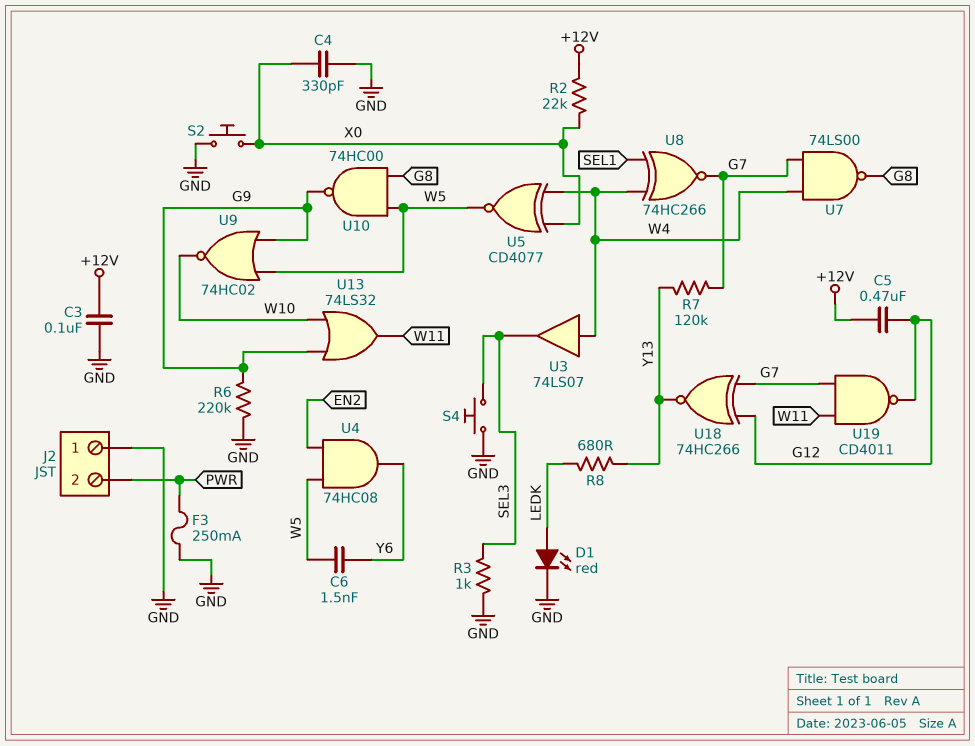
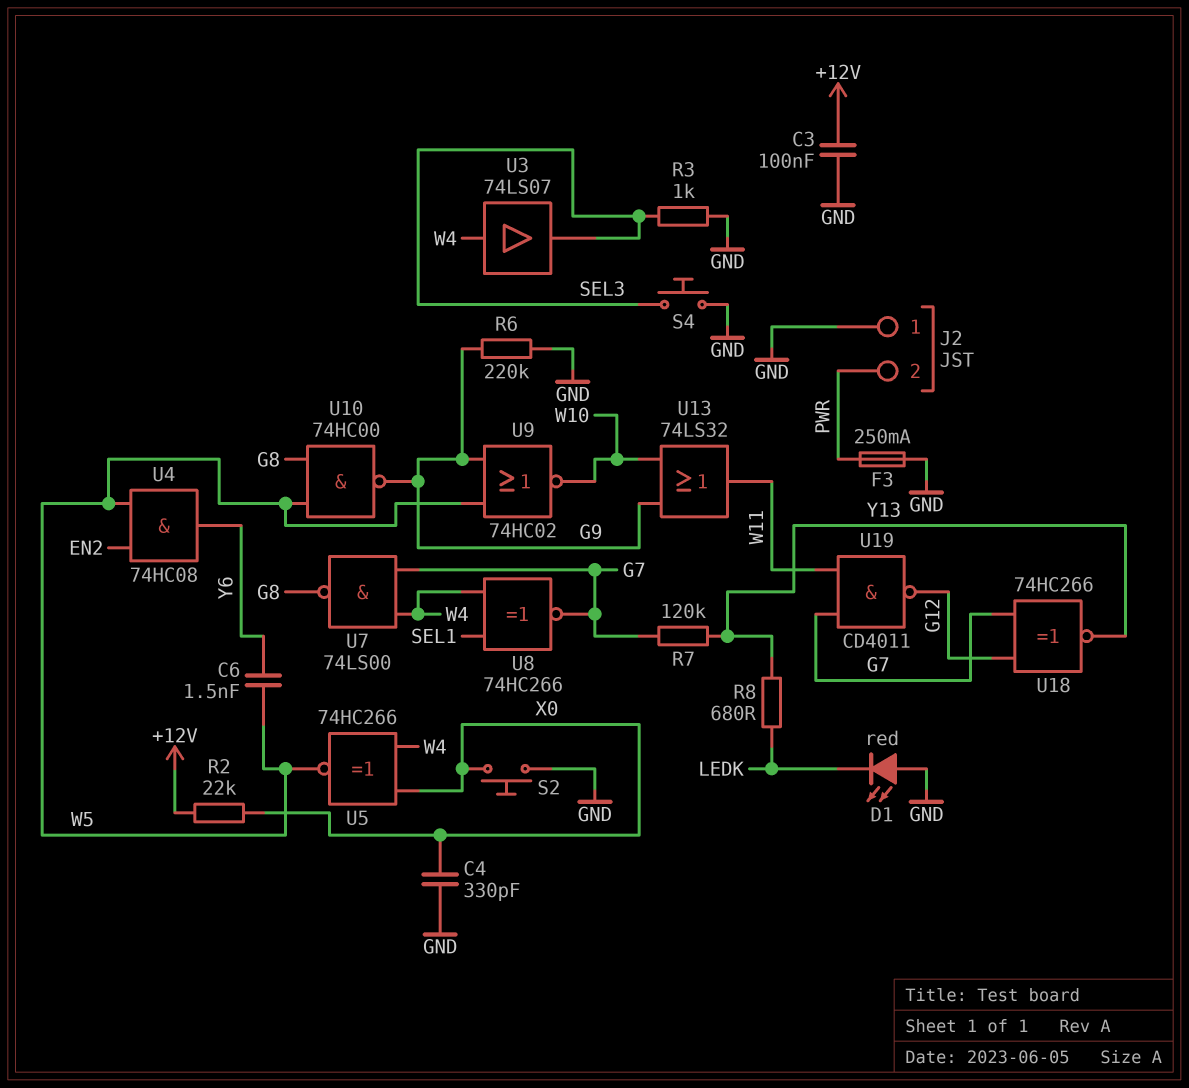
C5: 470nF (+12V, G12) -> none
D1: LED red (A LEDK, K GND) -> LED red (A GND, K LEDK)
U5: XNOR CD4077 (in W4, in X0, out W5) -> XNOR 74HC266 (in W4, in X0, out W5)

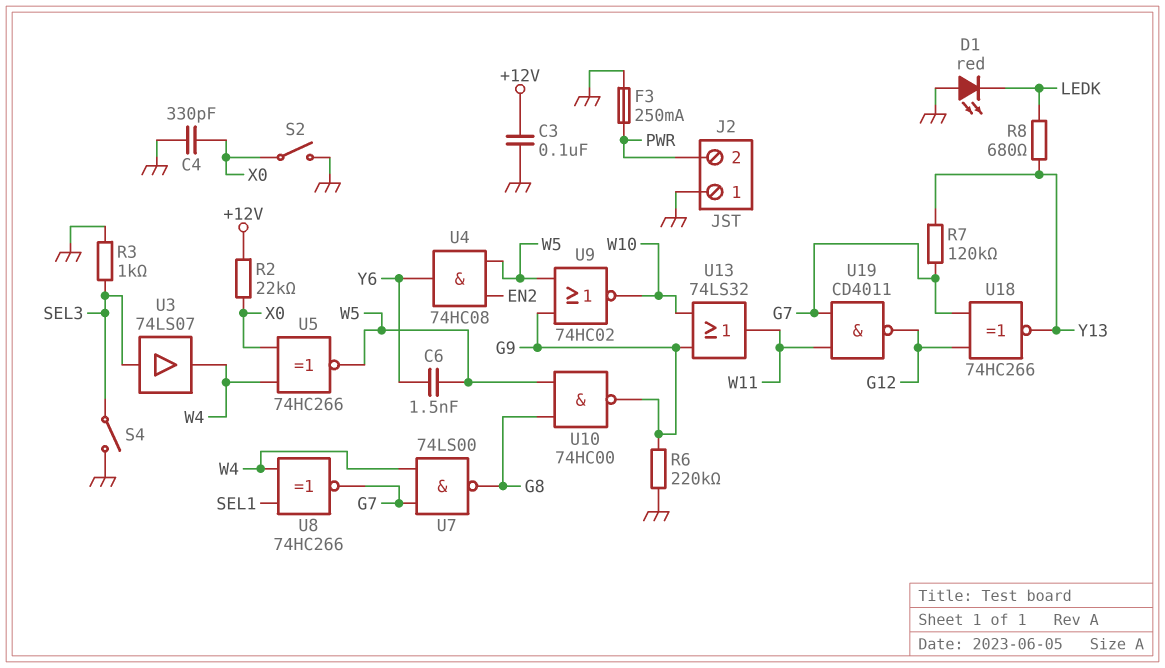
S2: button (GND, X0) -> switch (GND, X0)
S4: button (GND, SEL3) -> switch (GND, SEL3)
U3: buffer 74LS07 (in W4, out SEL3) -> buffer 74LS07 (in SEL3, out W4)

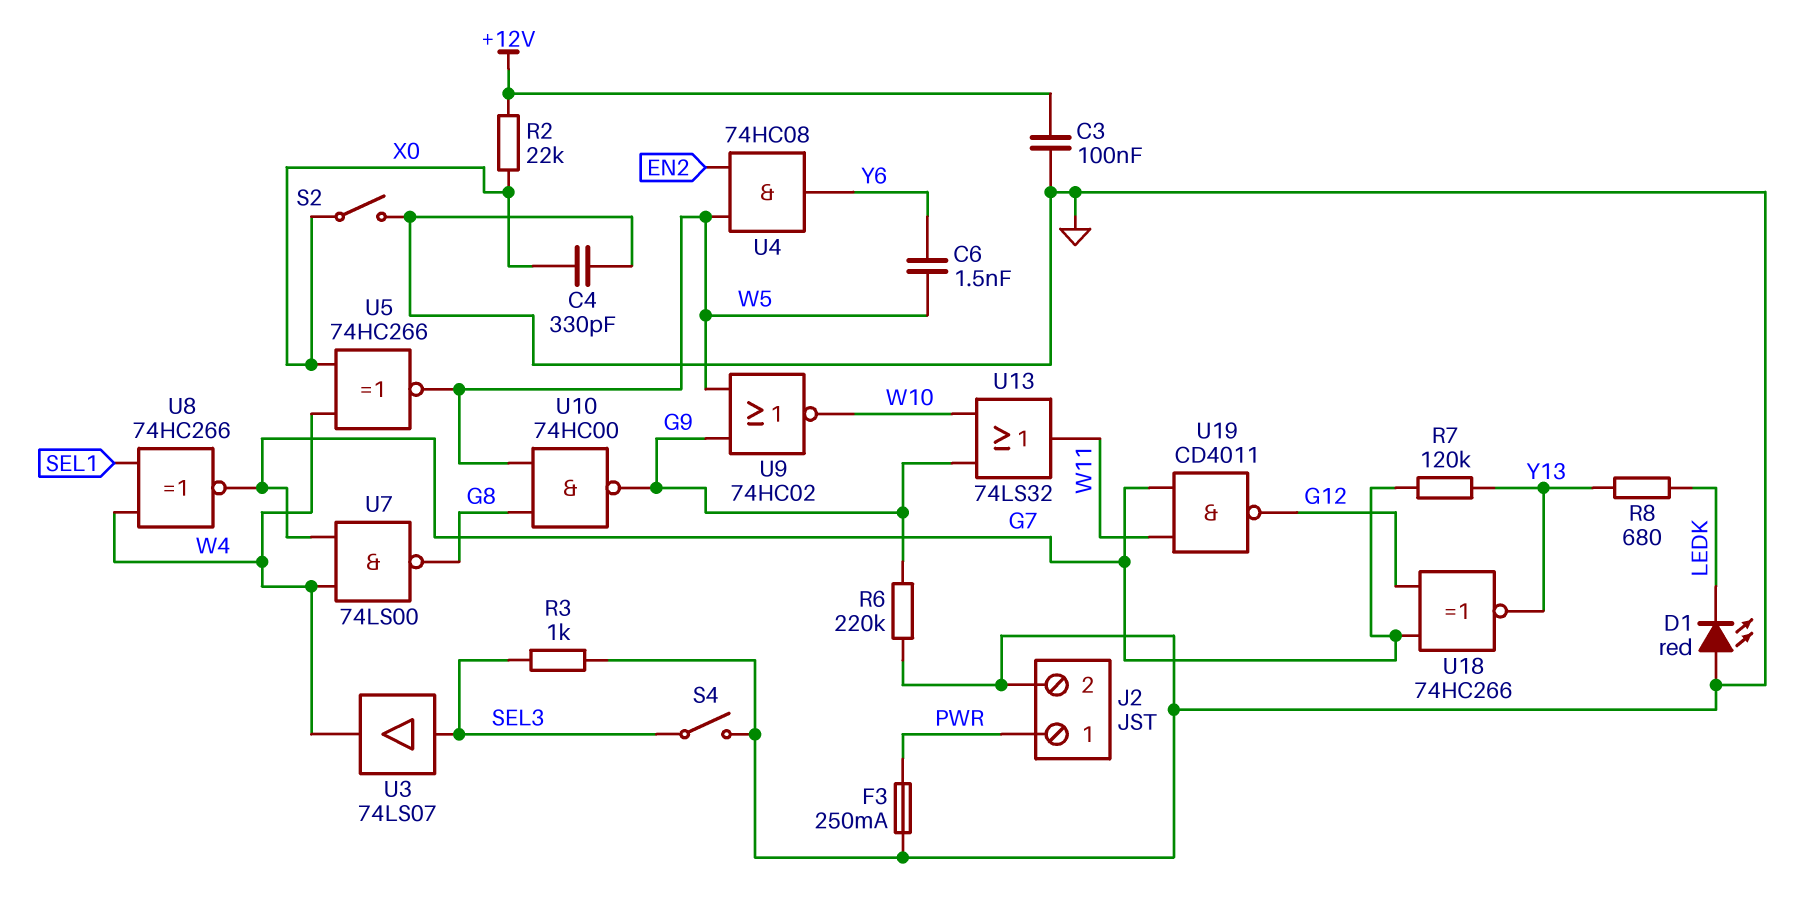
J2 pin 1: GND -> PWR
J2 pin 2: PWR -> GND

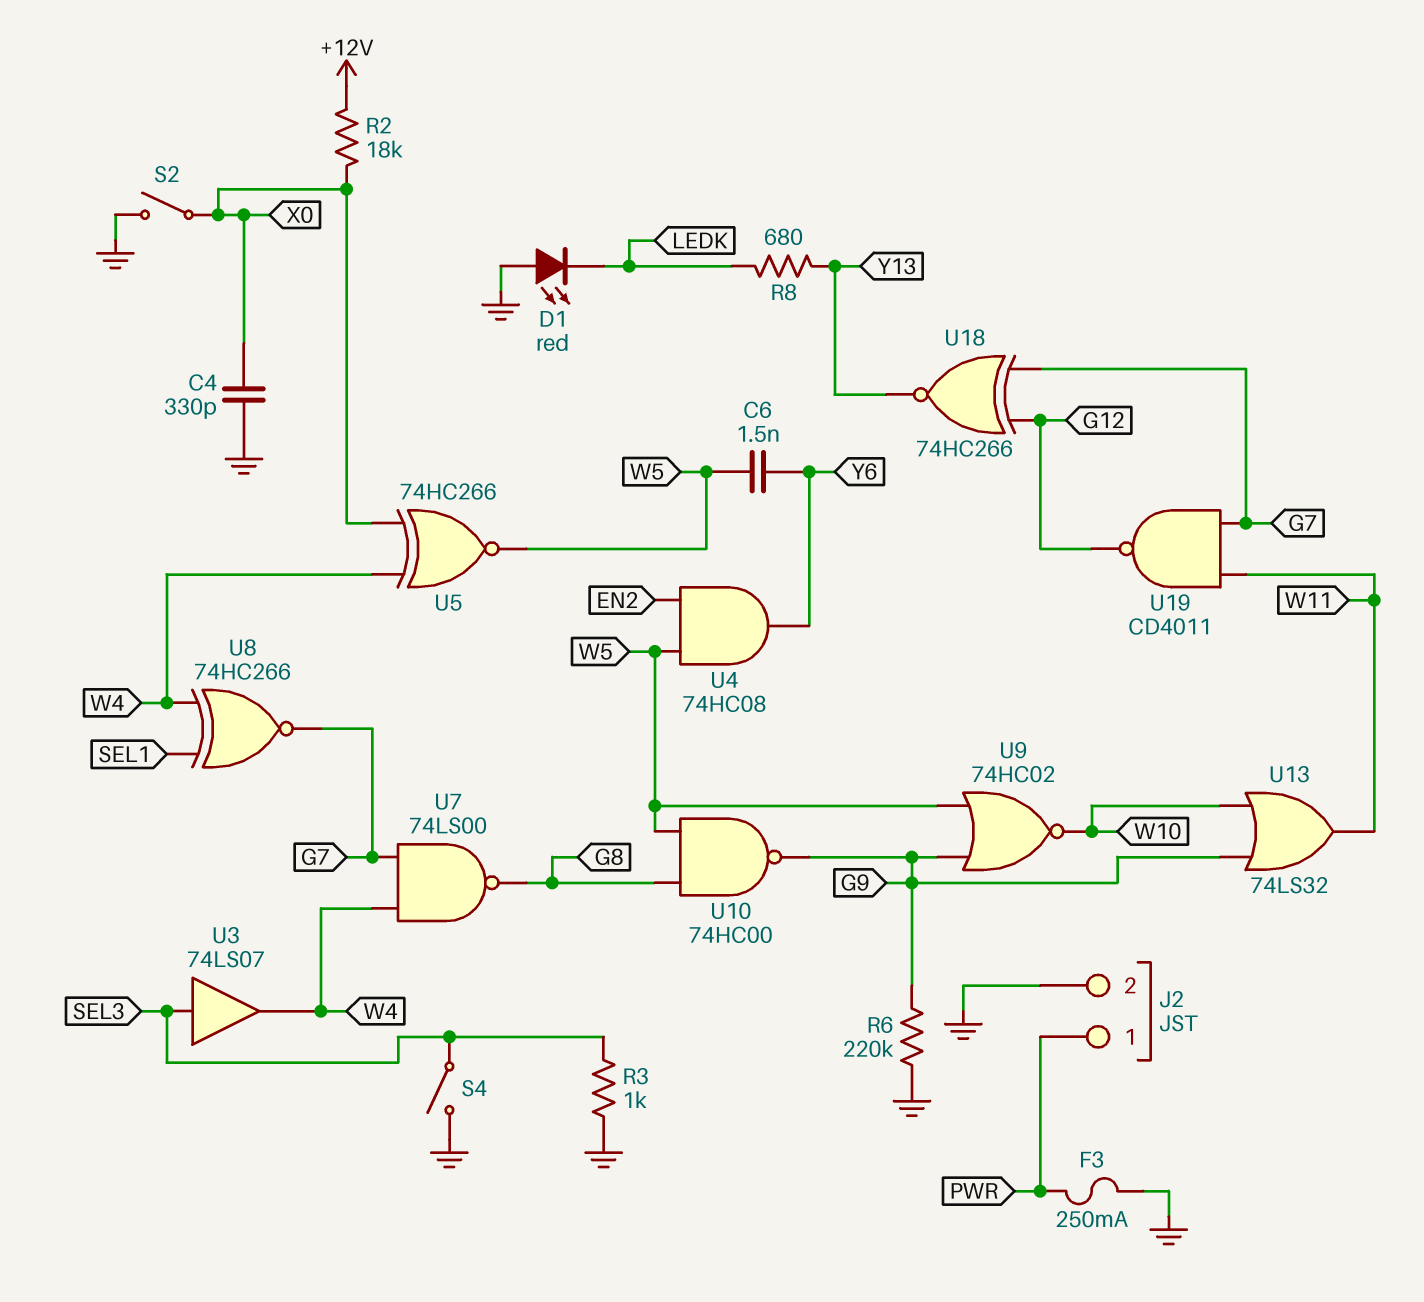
C3: 100nF (+12V, GND) -> none
R2: 22k (+12V, X0) -> 18k (+12V, X0)
R7: 120k (G7, Y13) -> none

